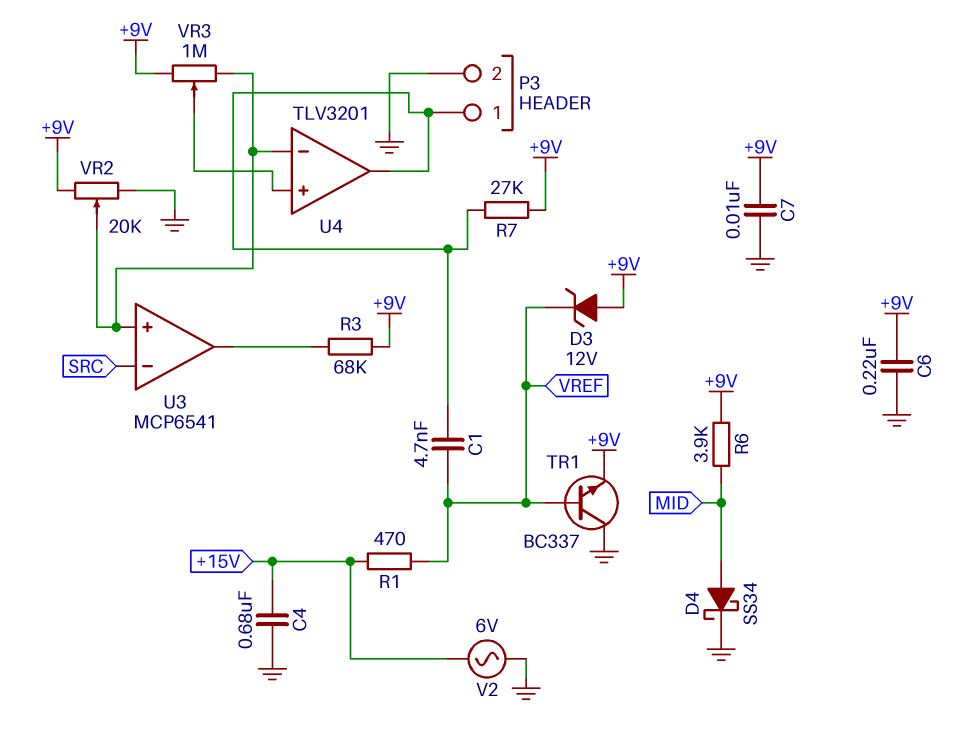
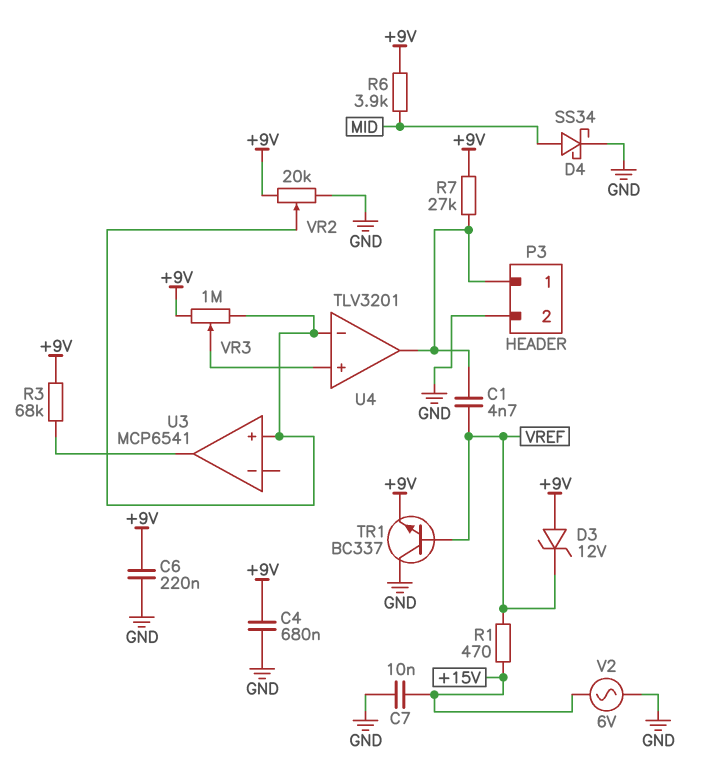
C4: 680nF (+15V, GND) -> 680nF (+9V, GND)
C7: 10nF (+9V, GND) -> 10nF (+15V, GND)
U3 pin in-: SRC -> none

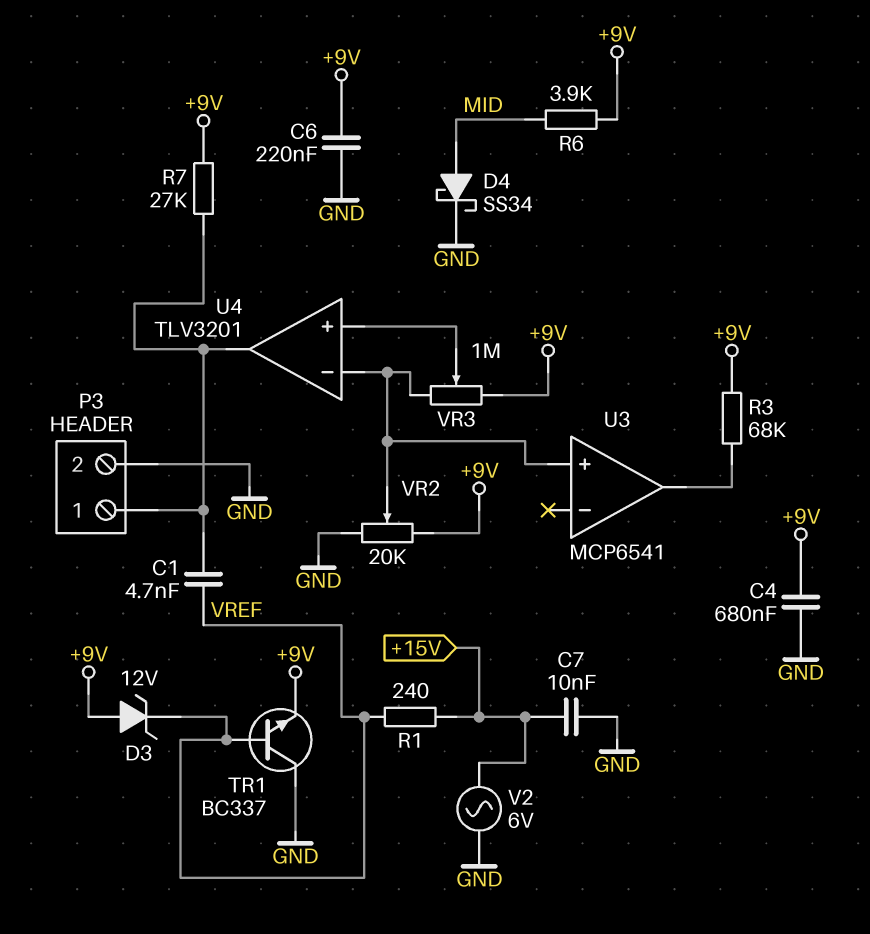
R1: 470 (+15V, VREF) -> 240 (+15V, VREF)

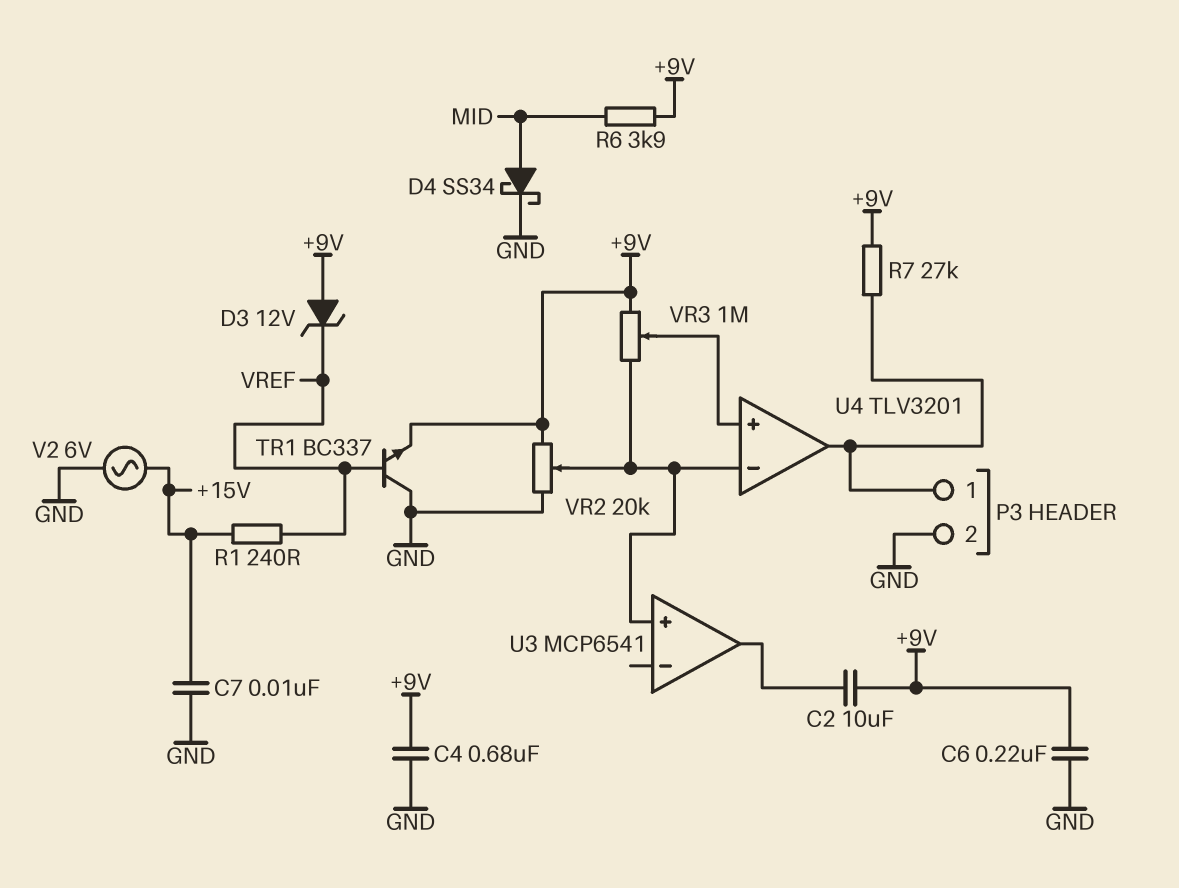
C1: 4.7nF (P3/1, VREF) -> none
C2: none -> 10uF (+9V, U3/out)
R3: 68k (+9V, U3/out) -> none

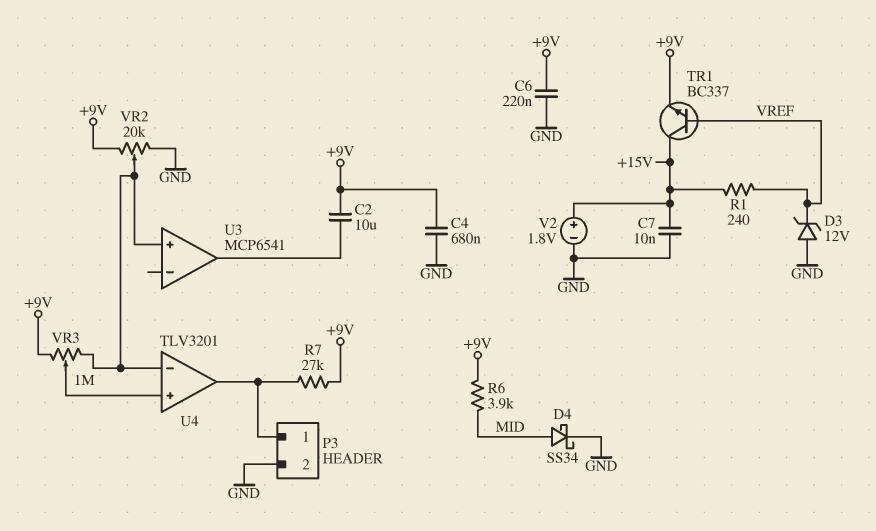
D3: zener 12V (A +9V, K VREF) -> zener 12V (A GND, K VREF)
TR1: NPN BC337 (B VREF, C GND, E +9V) -> NPN BC337 (B VREF, C +15V, E +9V)
V2: AC 6V (+15V, GND) -> 1.8V (plus +15V, minus GND)

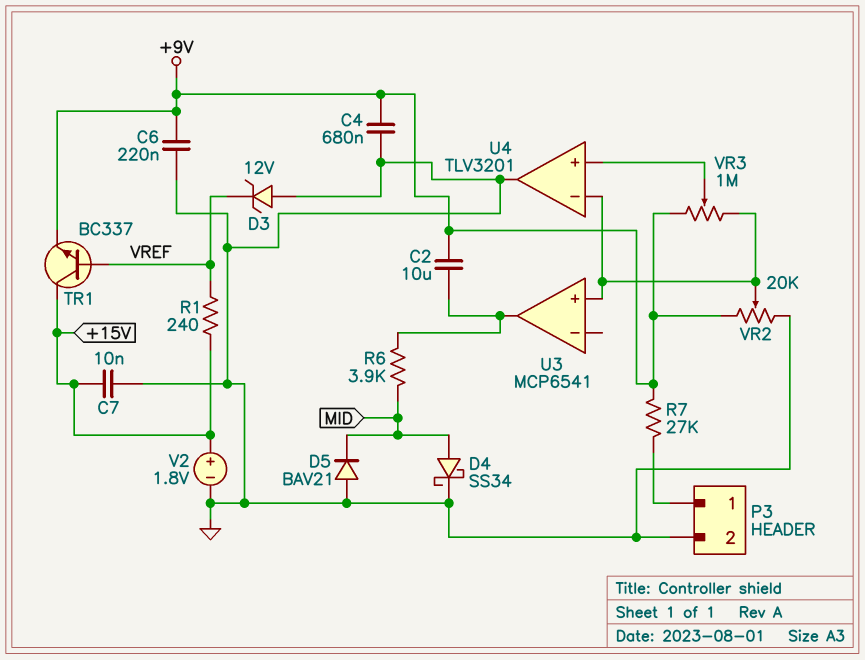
D5: none -> diode BAV21 (A GND, K MID)
R6: 3.9k (+9V, MID) -> 3.9k (MID, U3/out)
U4 pin out: P3/1 -> GND

